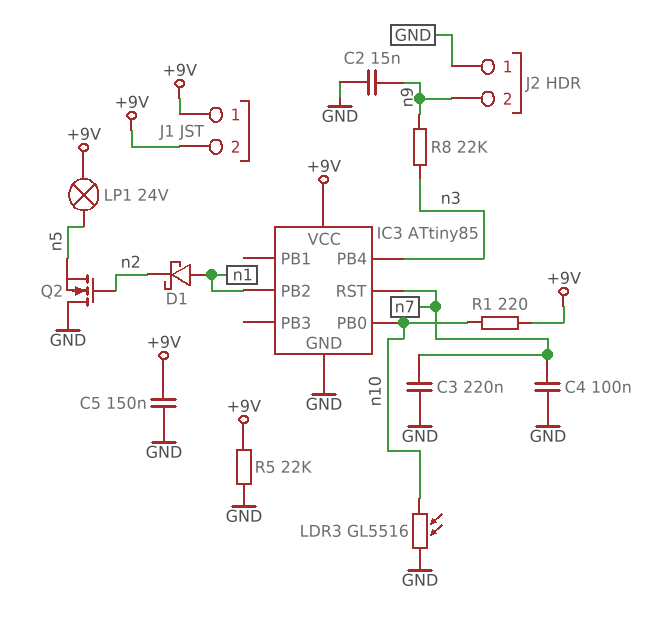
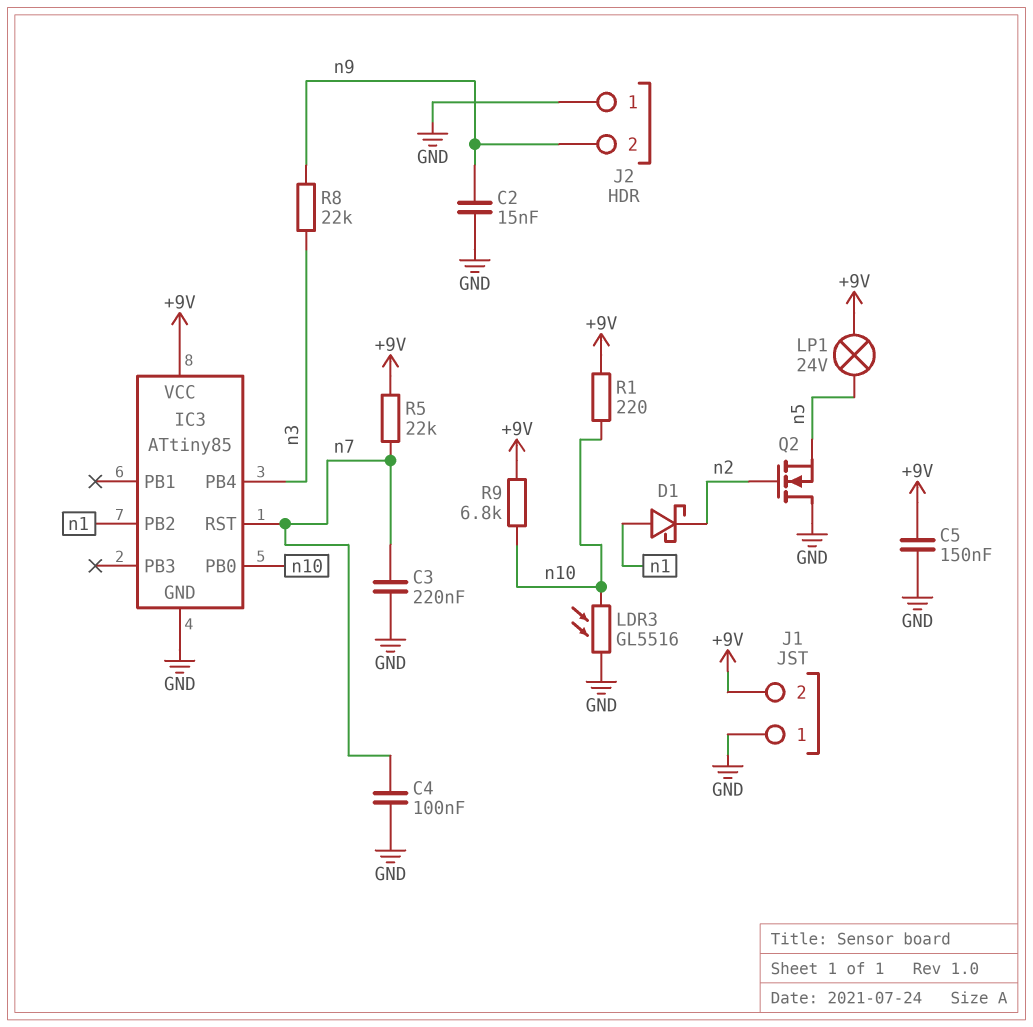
J1 pin 1: +9V -> GND
R5: 22k (+9V, GND) -> 22k (+9V, n7)
R9: none -> 6.8k (+9V, n10)

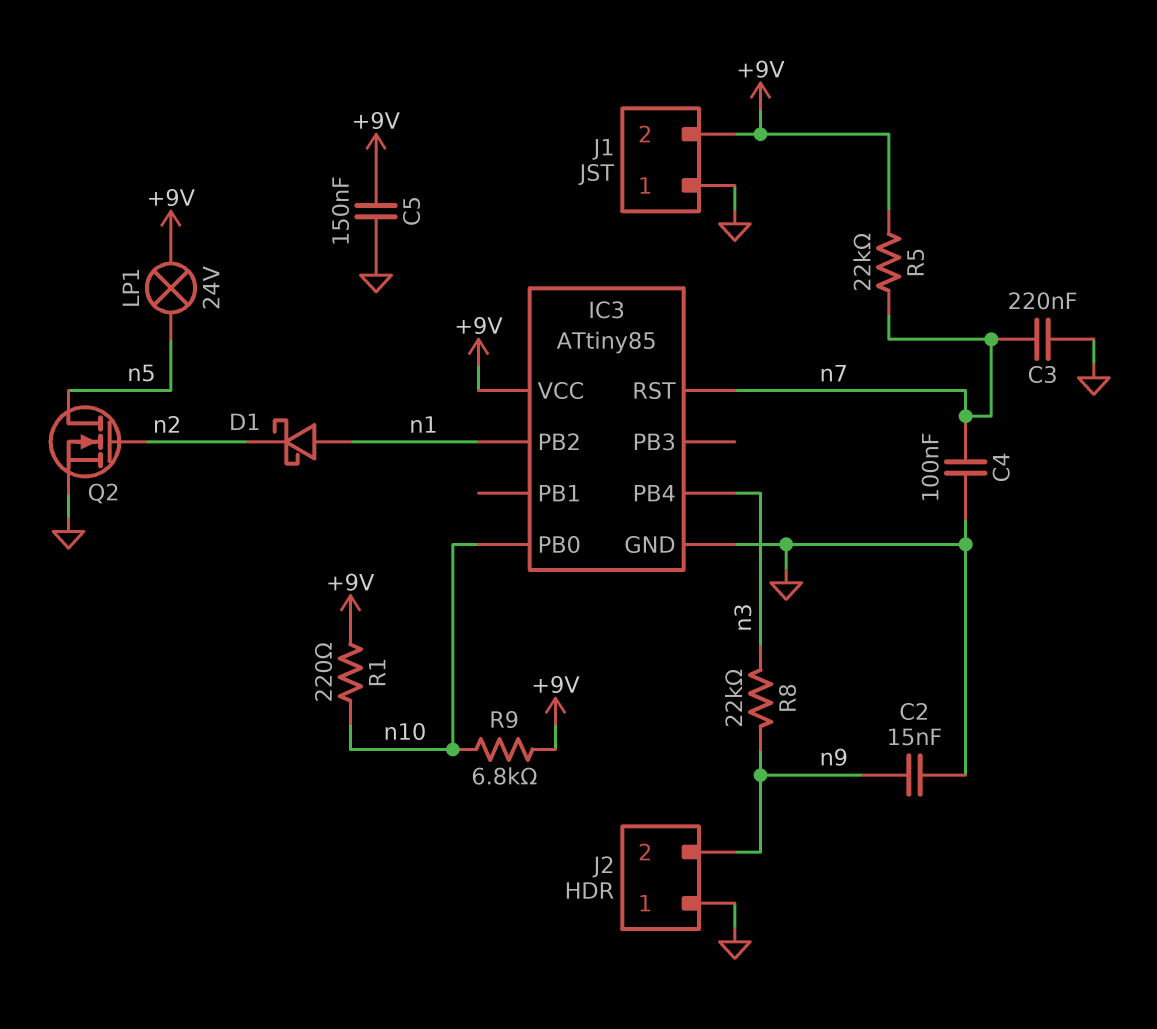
LDR3: GL5516 (GND, n10) -> none
Q2: NMOS (G n2, D GND, S n5) -> NMOS (G n2, D n5, S GND)

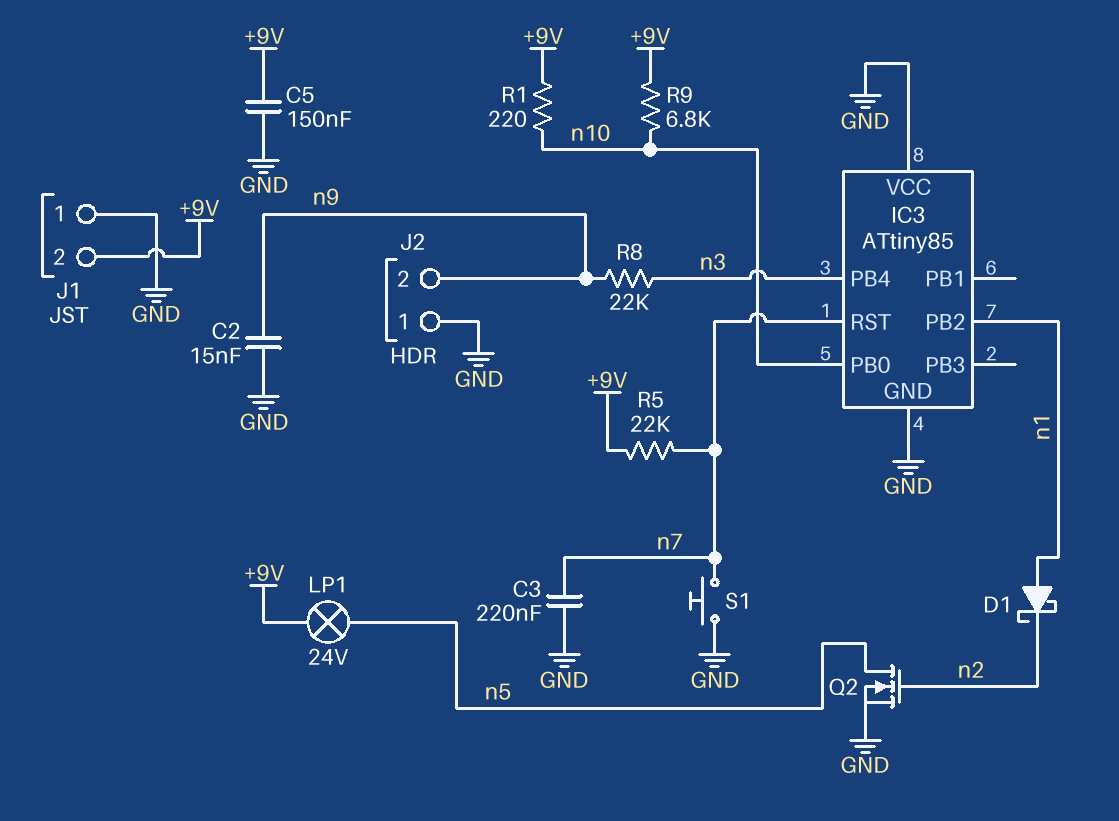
C4: 100nF (GND, n7) -> none
IC3 pin VCC: +9V -> GND
S1: none -> button (GND, n7)

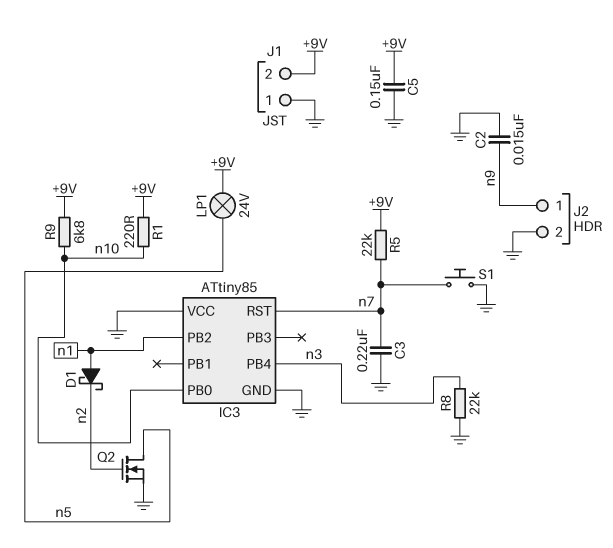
J2 pin 1: GND -> n9
J2 pin 2: n9 -> GND
R8: 22k (n3, n9) -> 22k (GND, n3)

